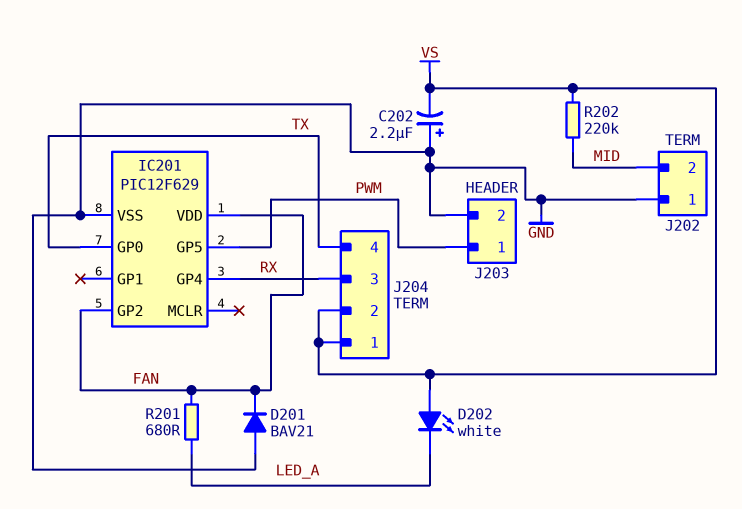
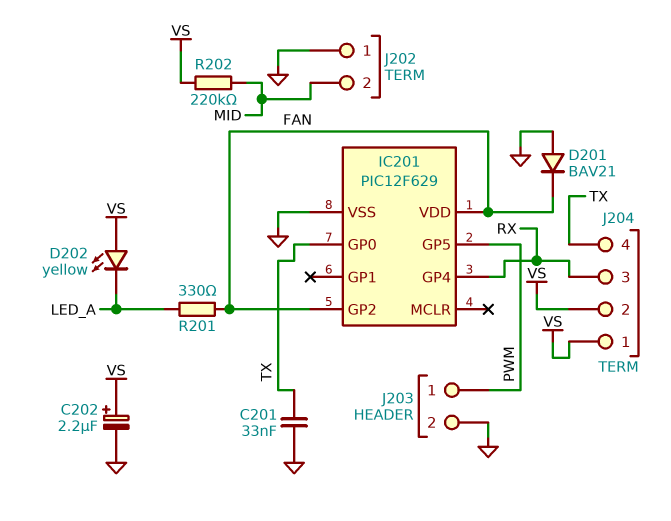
C201: none -> 33nF (GND, TX)
C202: 2.2uF (plus GND, minus VS) -> 2.2uF (plus VS, minus GND)
D202: LED white (A VS, K LED_A) -> LED yellow (A VS, K LED_A)
R201: 680 (FAN, LED_A) -> 330 (FAN, LED_A)

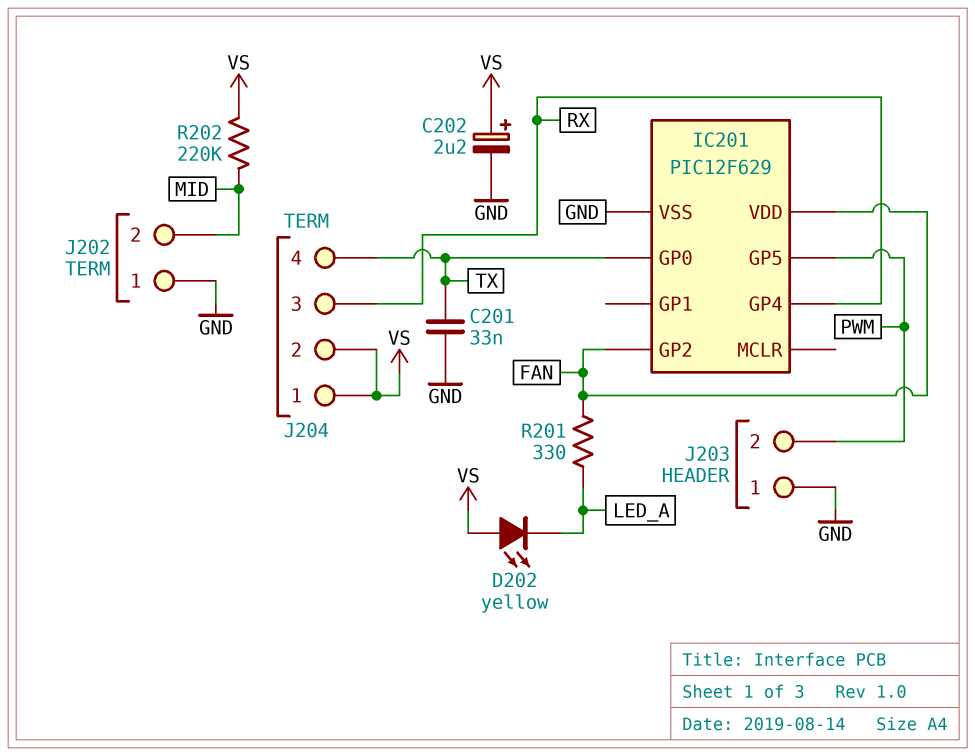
D201: diode BAV21 (A GND, K FAN) -> none
J203 pin 1: PWM -> GND
J203 pin 2: GND -> PWM

